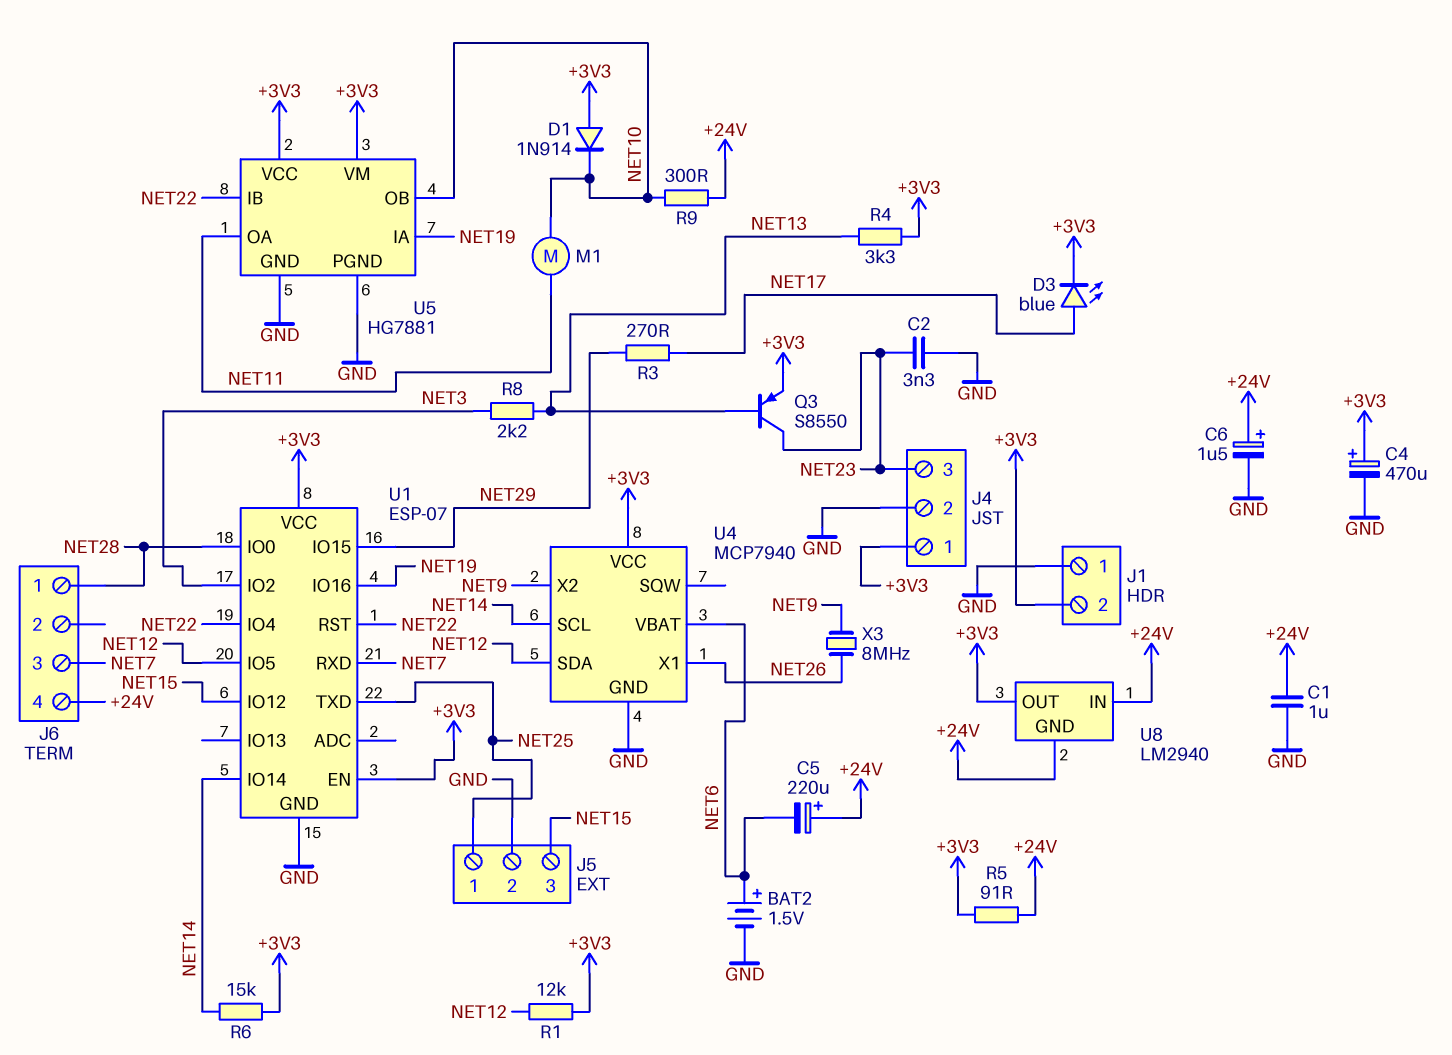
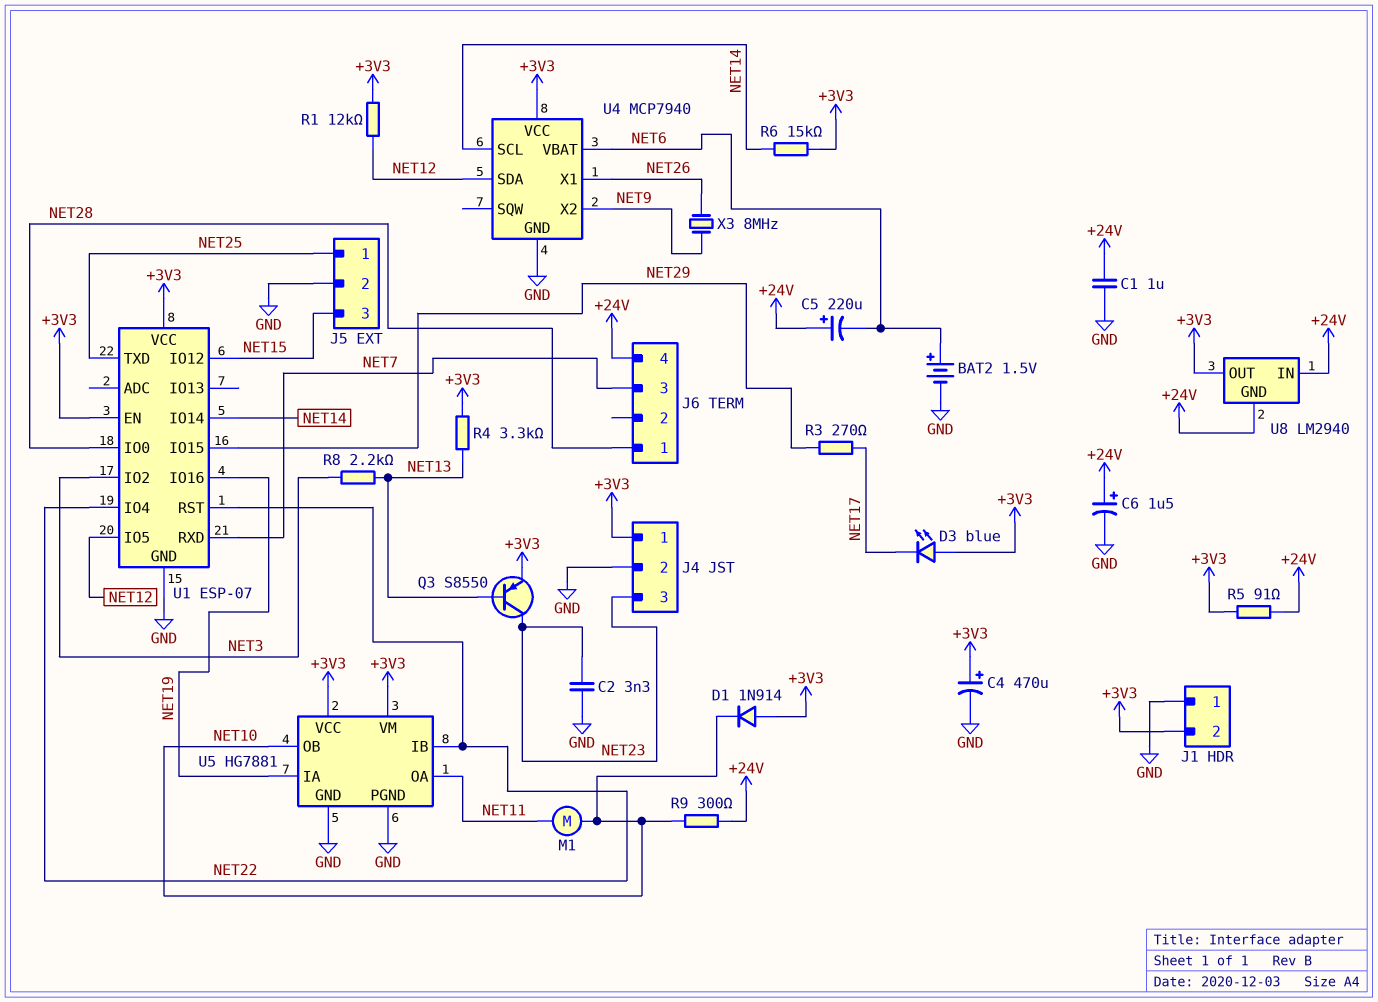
D3: LED blue (A NET17, K +3V3) -> LED blue (A +3V3, K NET17)

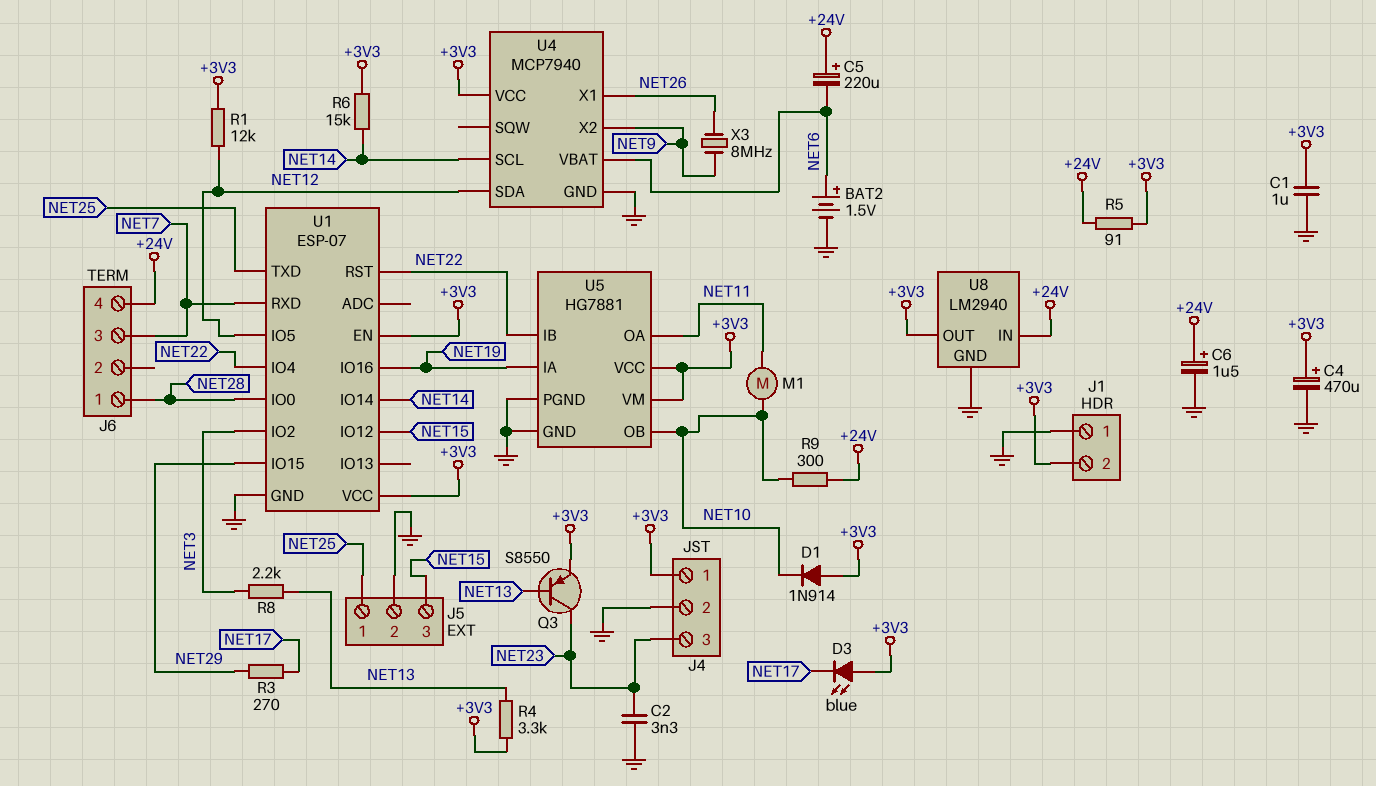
C1: 1uF (+24V, GND) -> 1uF (+3V3, GND)
U8 pin GND: +24V -> GND

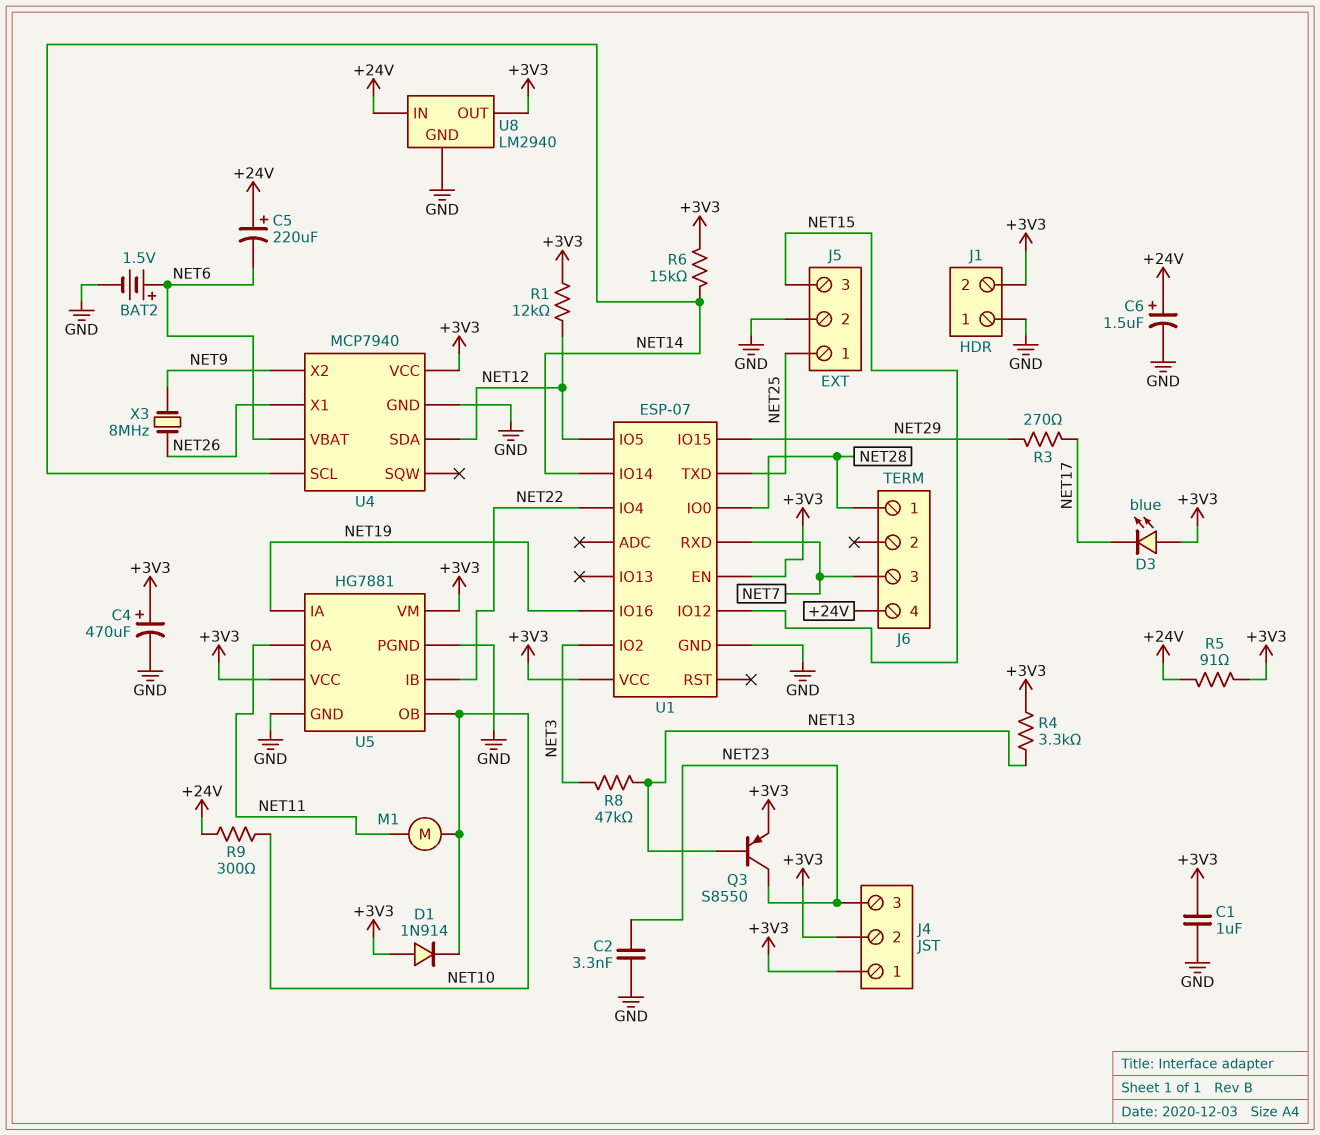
J4 pin 2: GND -> +3V3
R8: 2.2k (NET3, NET13) -> 47k (NET3, NET13)
U1 pin RST: NET22 -> none

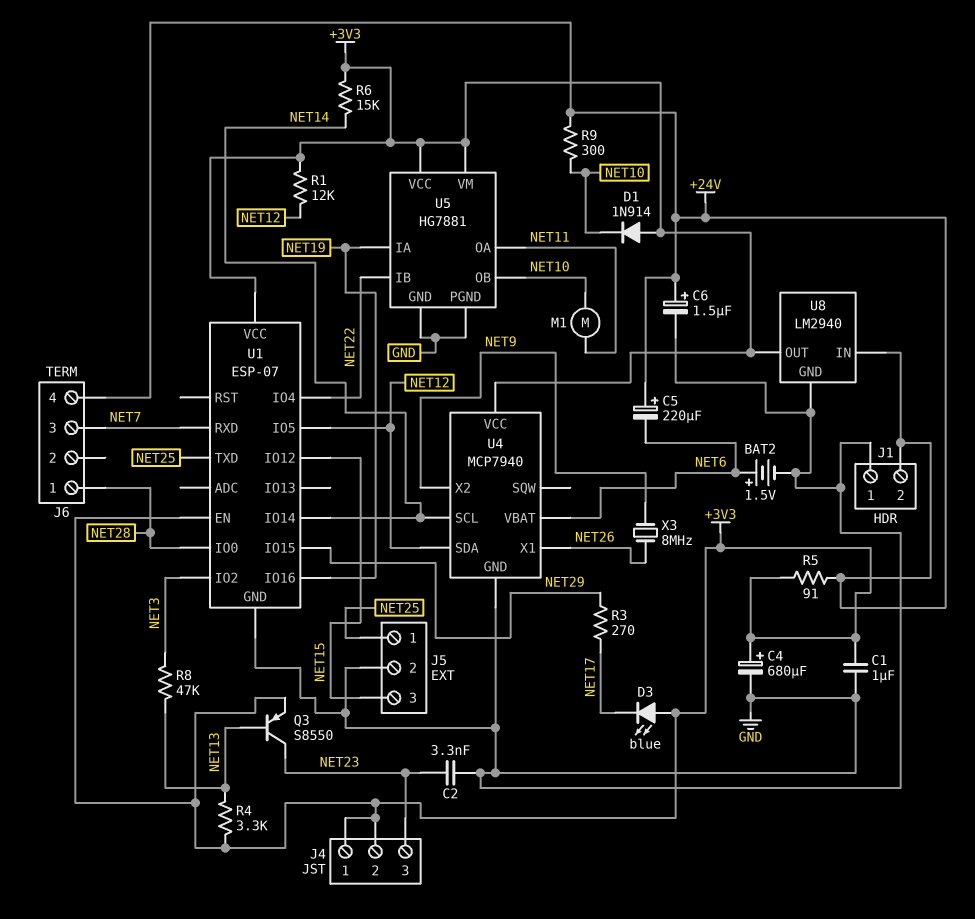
C4: 470uF (plus +3V3, minus GND) -> 680uF (plus +3V3, minus GND)
J1 pin 2: +3V3 -> +24V

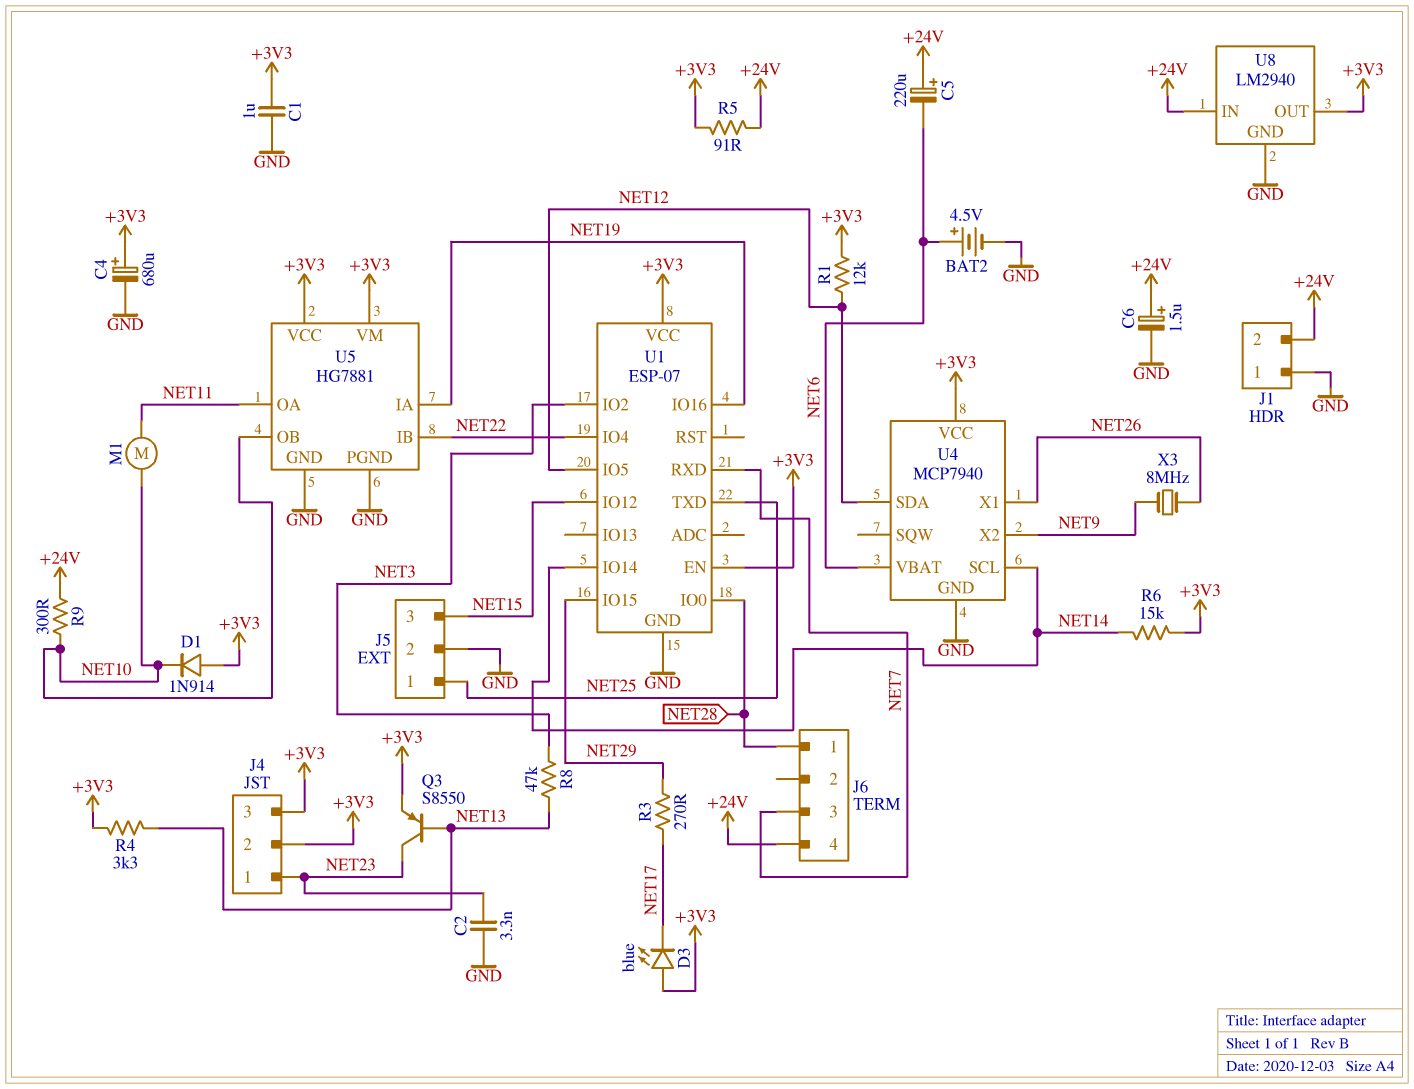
BAT2: 1.5V (plus NET6, minus GND) -> 4.5V (plus NET6, minus GND)
J4 pin 1: +3V3 -> NET23
J4 pin 3: NET23 -> +3V3

